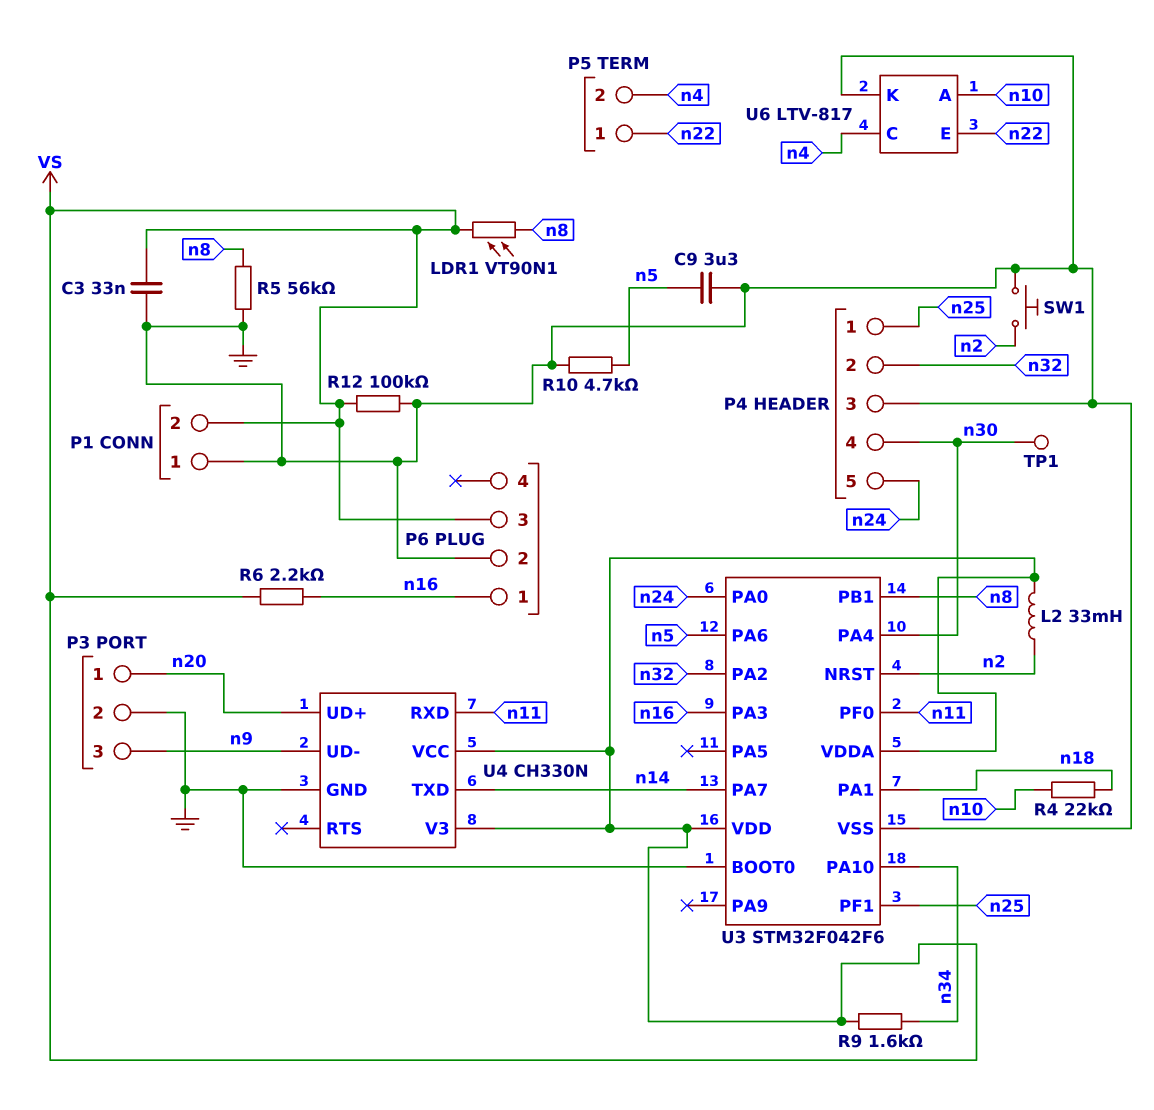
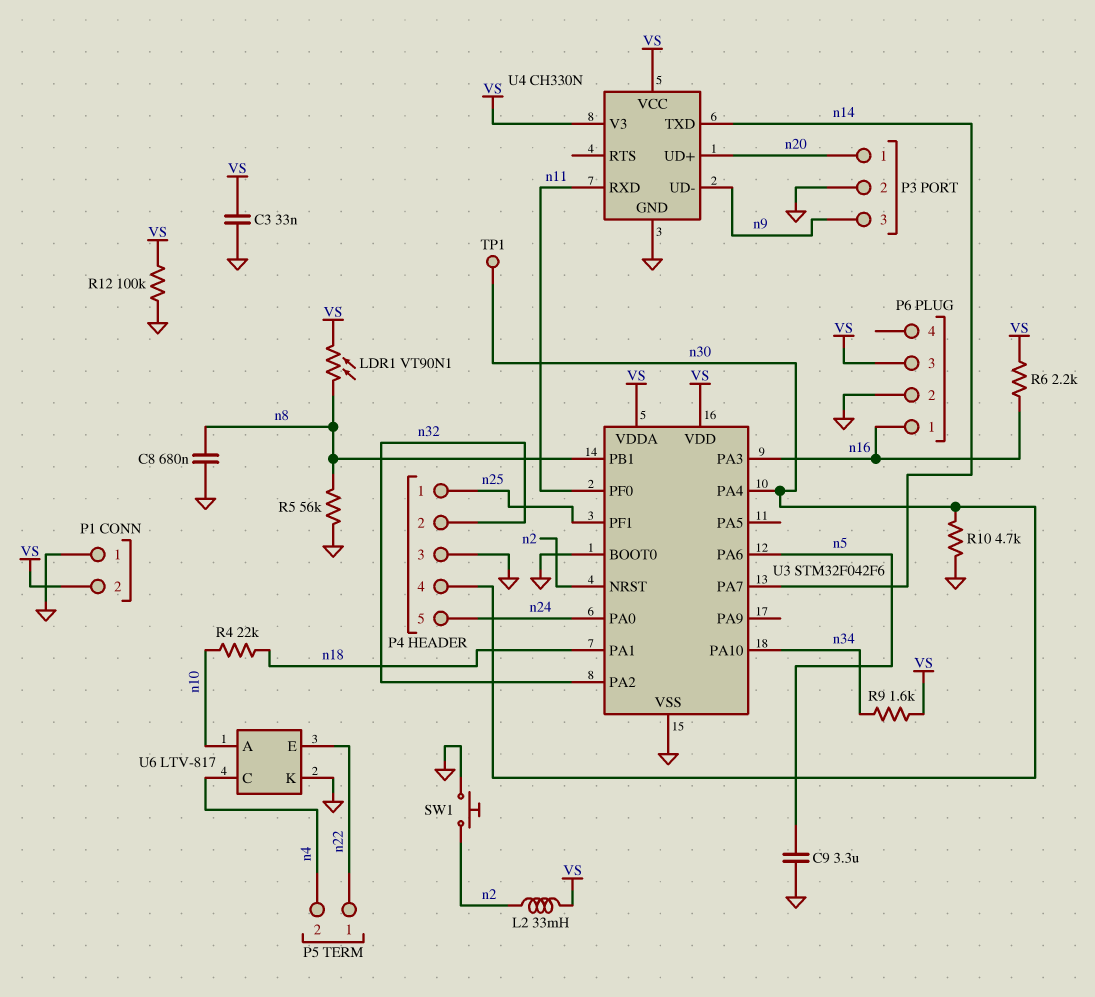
C8: none -> 680nF (GND, n8)
R10: 4.7k (GND, n5) -> 4.7k (GND, n30)

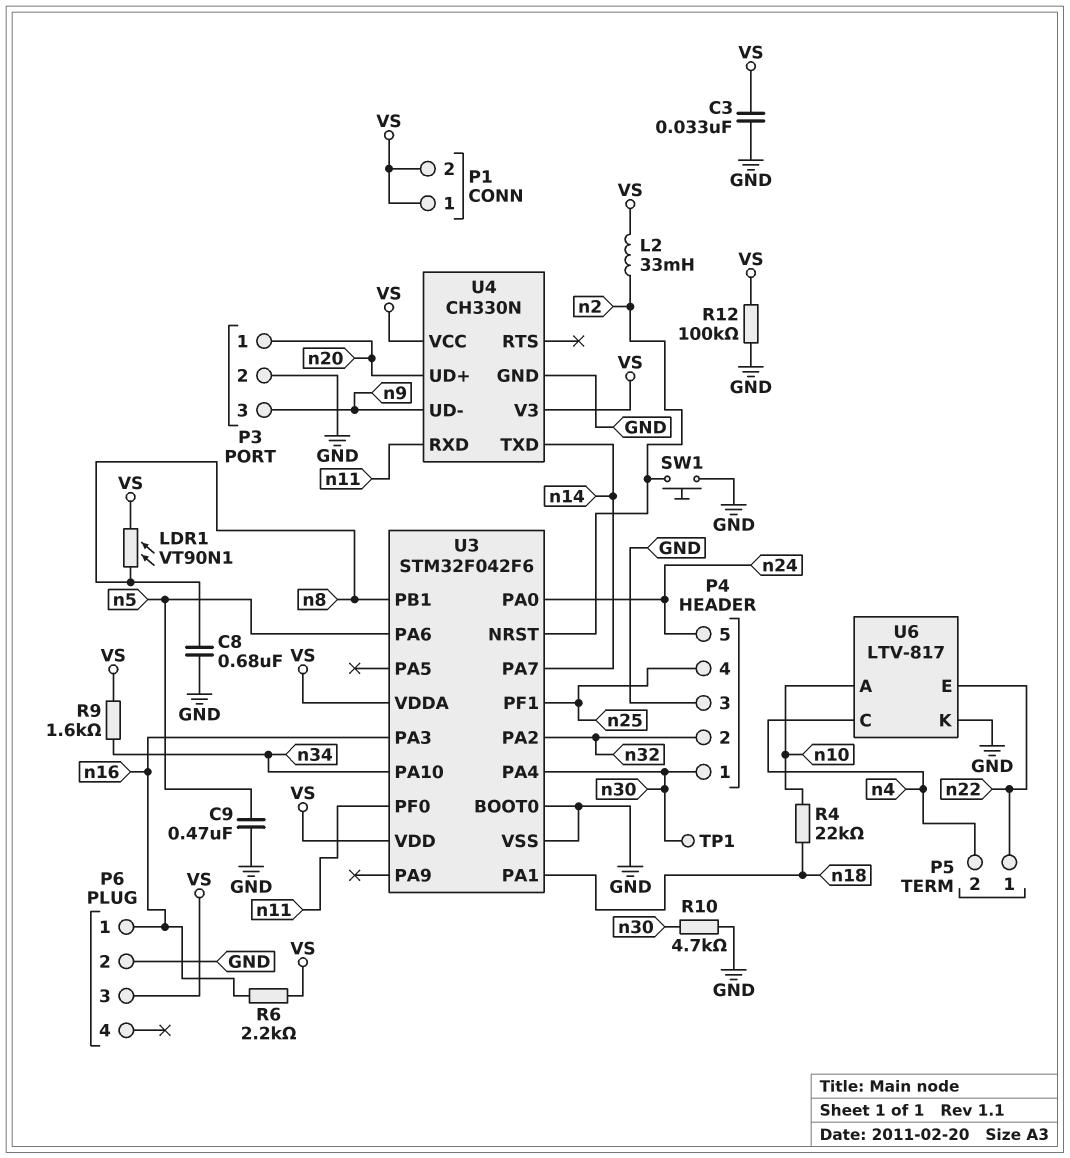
C9: 3.3uF (GND, n5) -> 470nF (GND, n5)
P1 pin 1: GND -> VS
P4 pin 1: n25 -> n30
P4 pin 4: n30 -> n25
R5: 56k (GND, n8) -> none

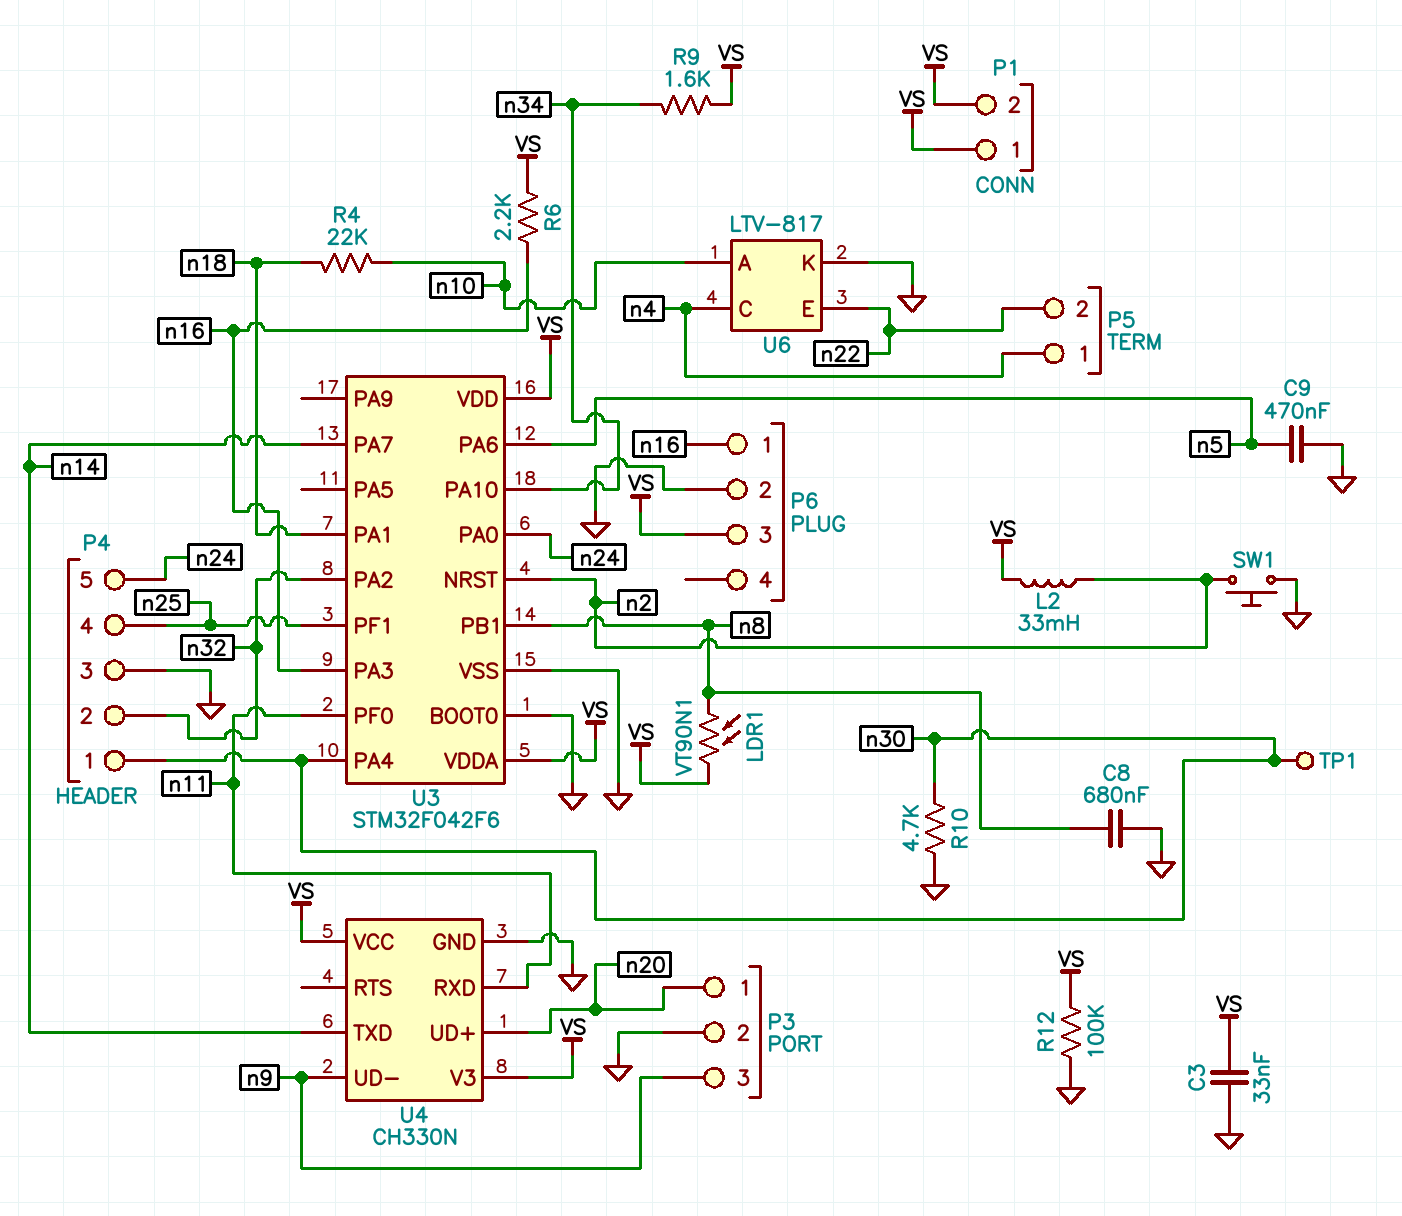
P5 pin 1: n22 -> n4
P5 pin 2: n4 -> n22

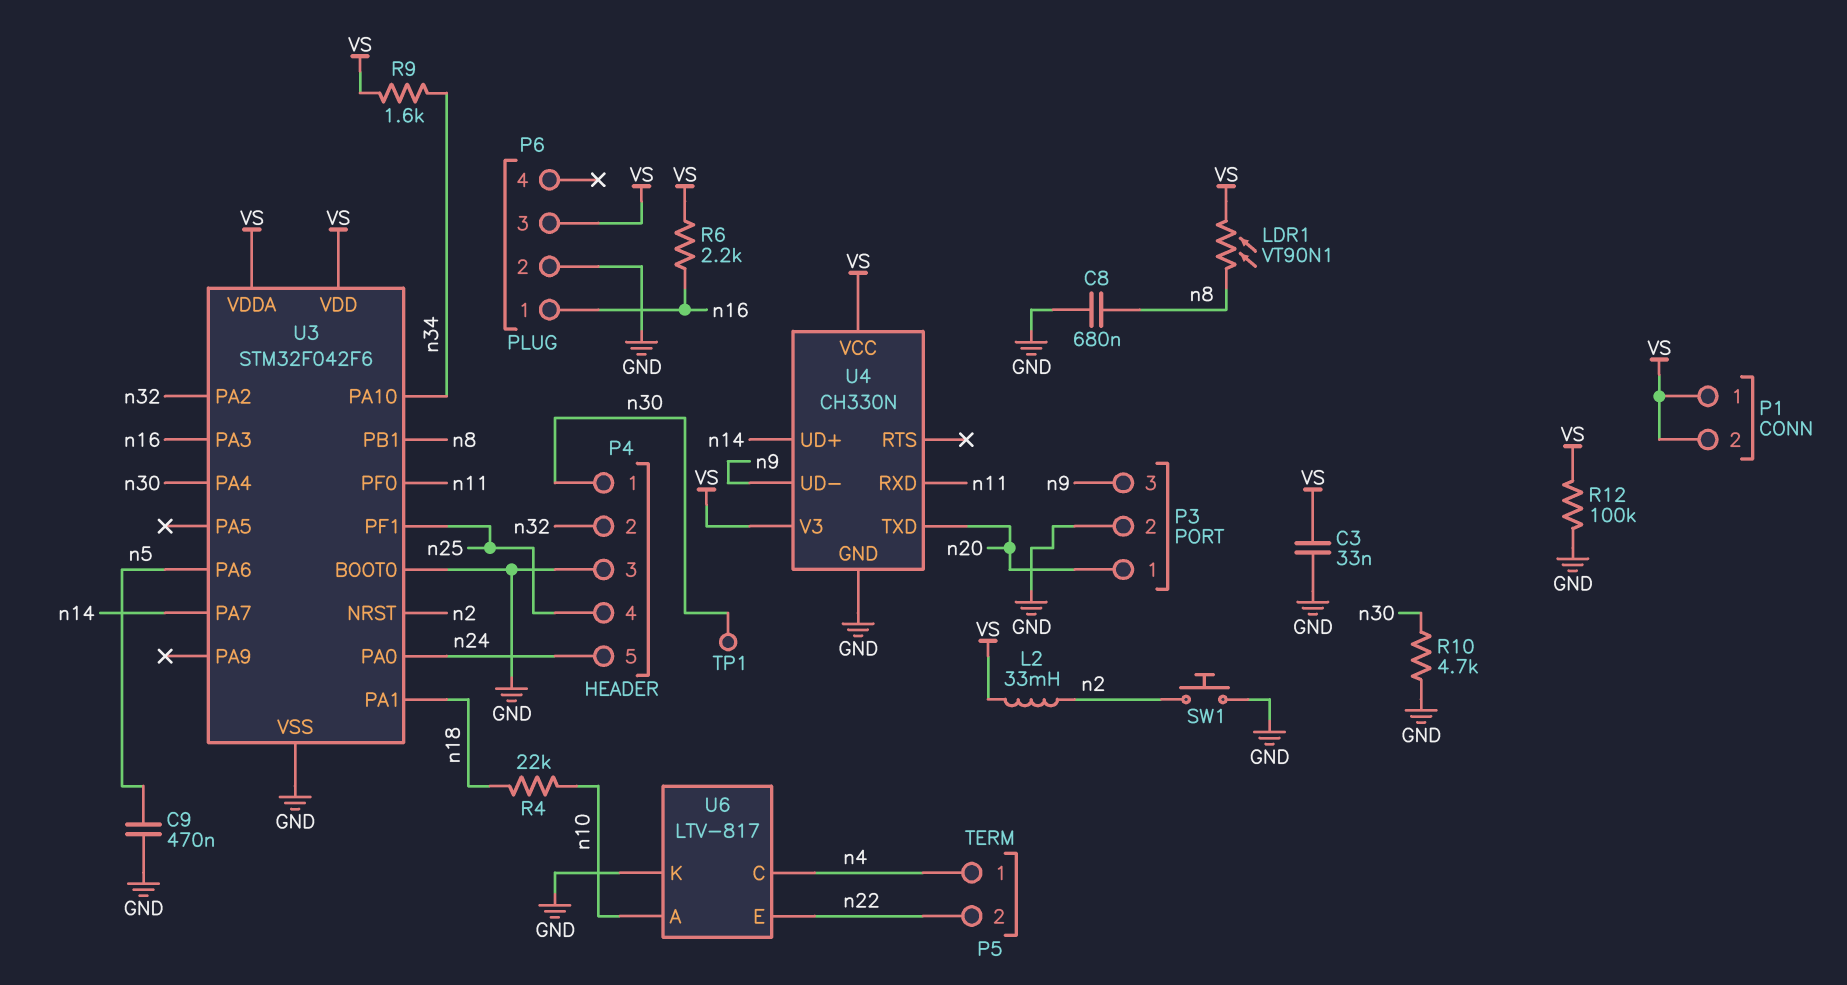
U4 pin TXD: n14 -> n20
U4 pin UD+: n20 -> n14

